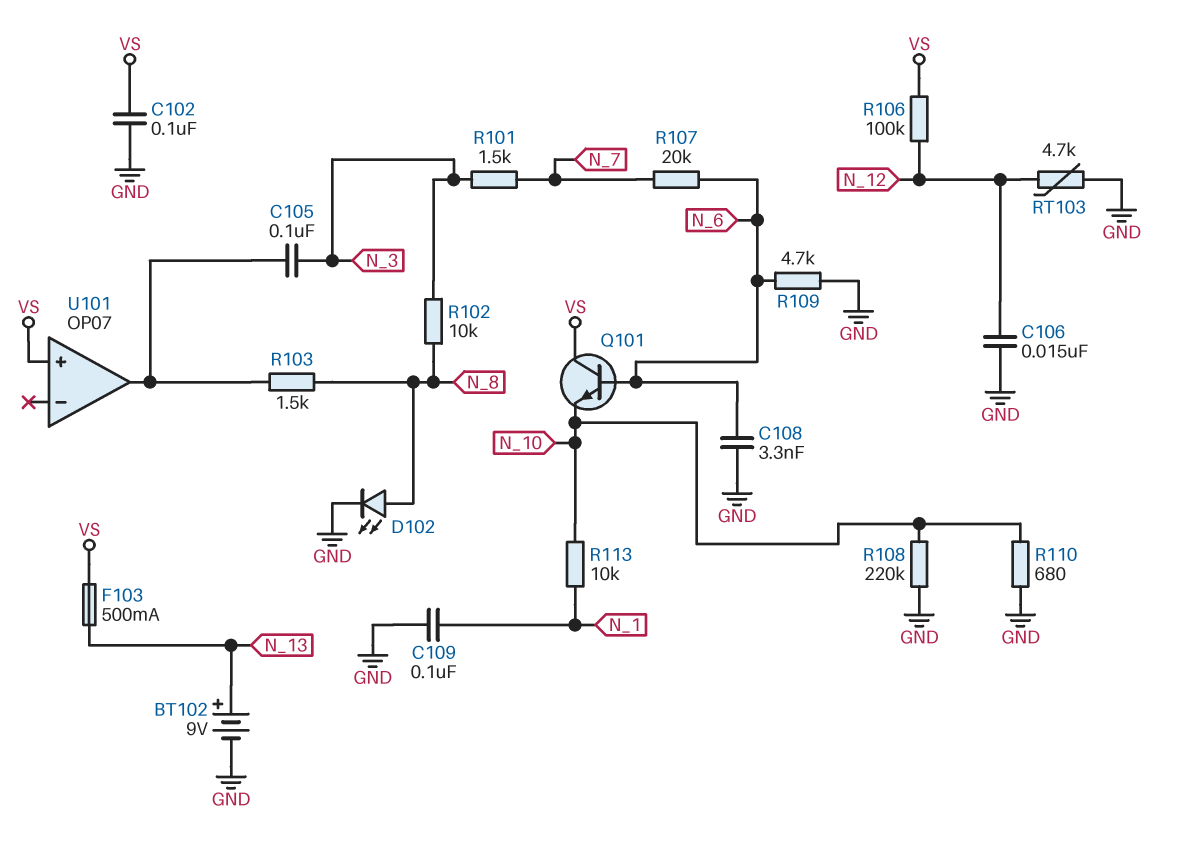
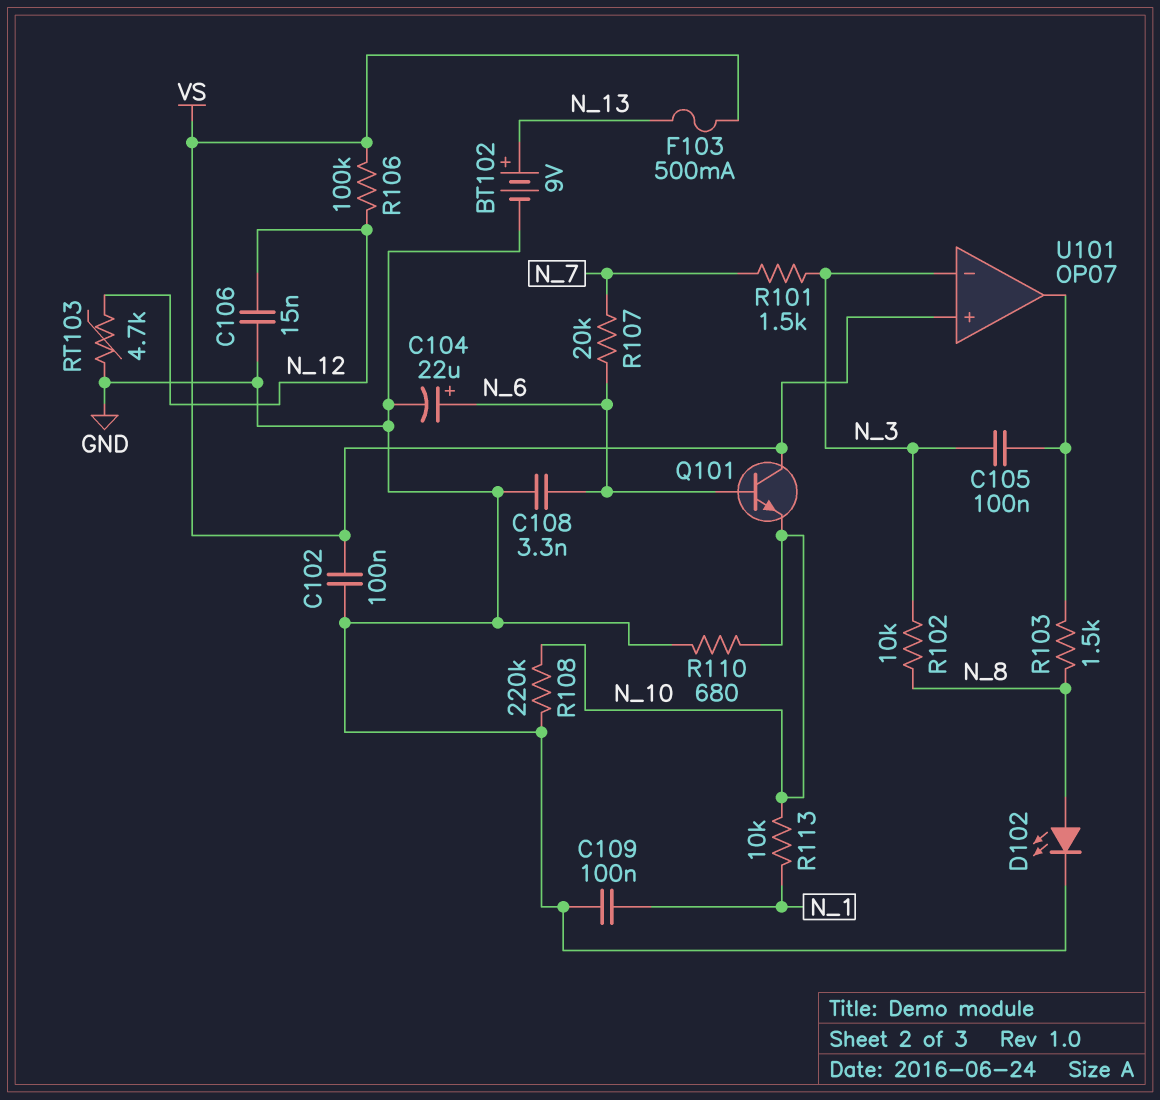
C104: none -> 22uF (plus N_6, minus GND)
R109: 4.7k (GND, N_6) -> none
U101 pin in-: none -> N_3

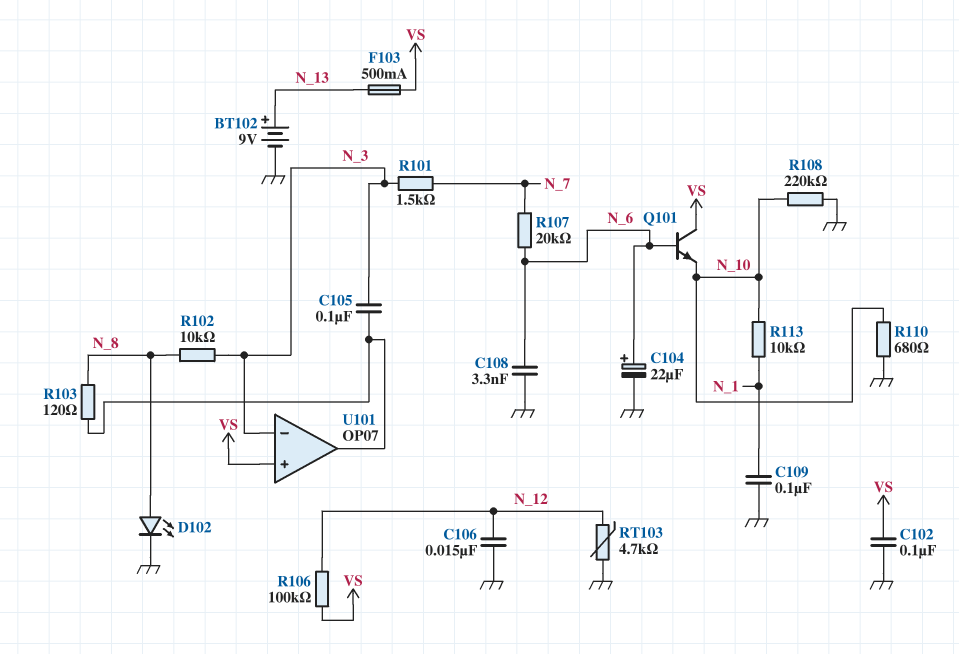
R103: 1.5k (N_8, U101/out) -> 120 (N_8, U101/out)

